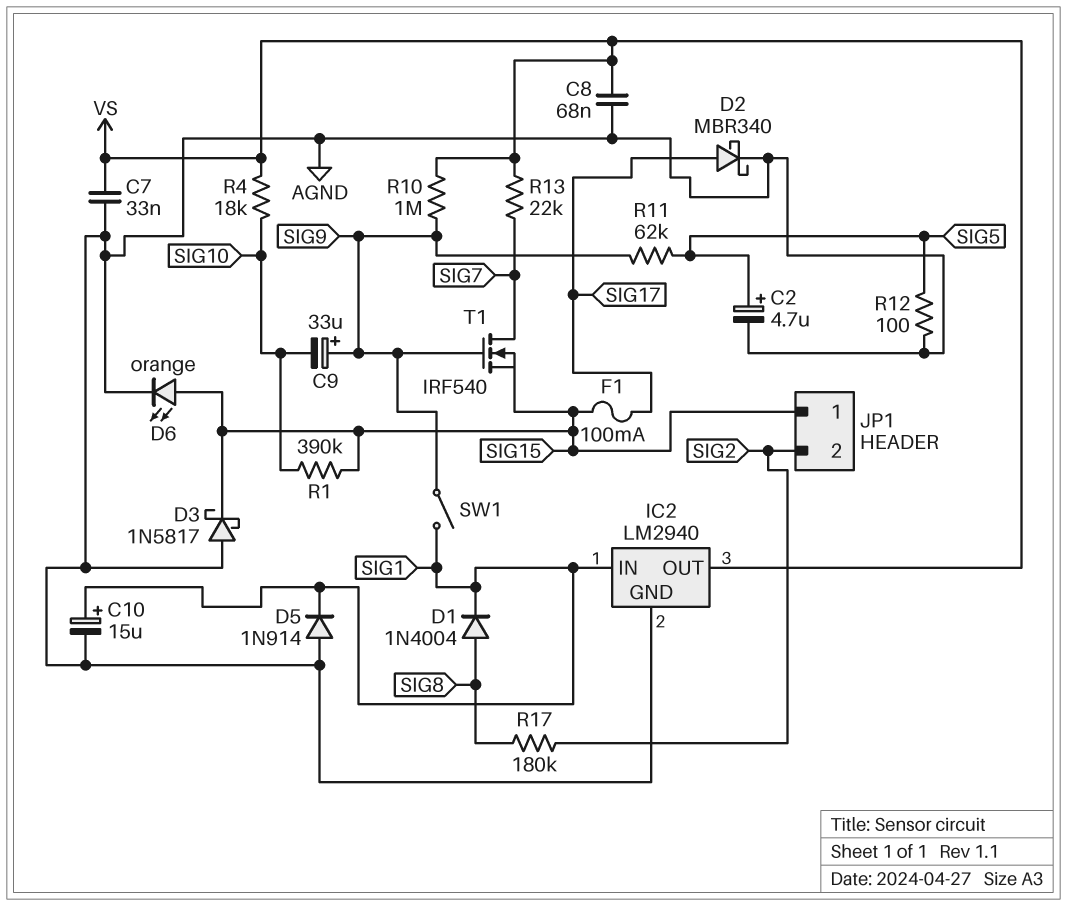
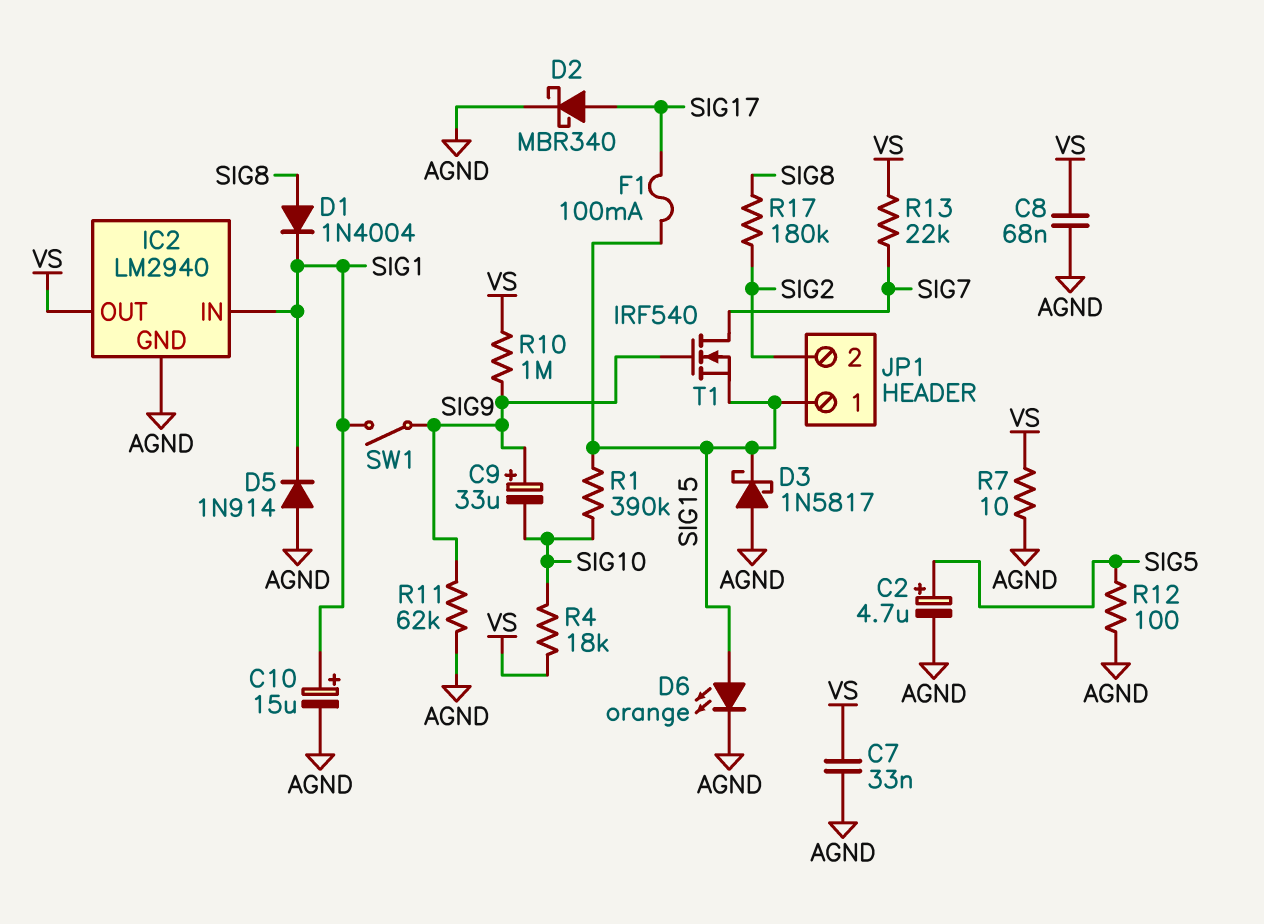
R7: none -> 10 (AGND, VS)
R11: 62k (SIG5, SIG9) -> 62k (AGND, SIG9)

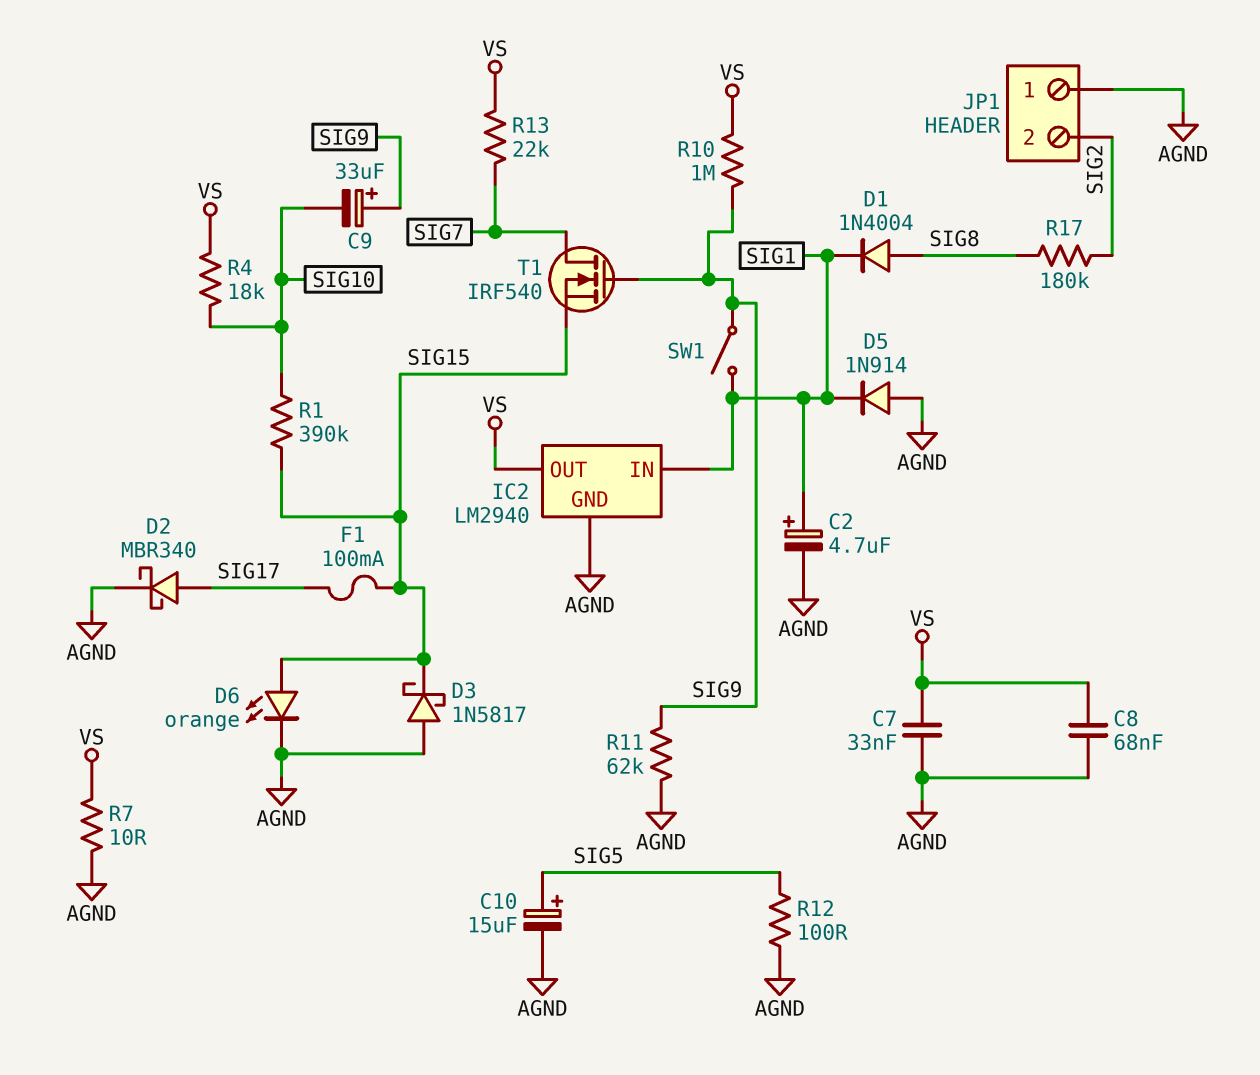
C2: 4.7uF (plus SIG5, minus AGND) -> 4.7uF (plus SIG1, minus AGND)
C10: 15uF (plus SIG1, minus AGND) -> 15uF (plus SIG5, minus AGND)
JP1 pin 1: SIG15 -> AGND

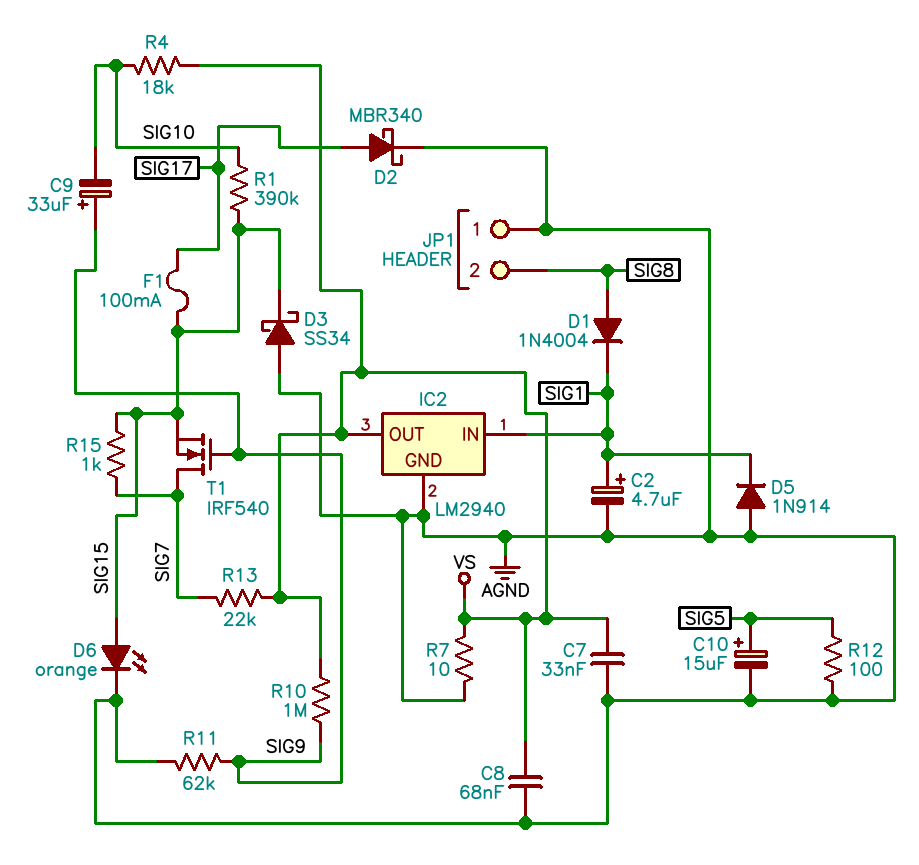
D3: schottky 1N5817 (A AGND, K SIG15) -> schottky SS34 (A AGND, K SIG15)
JP1 pin 2: SIG2 -> SIG8
R15: none -> 1k (SIG7, SIG15)
R17: 180k (SIG2, SIG8) -> none
SW1: switch (SIG1, SIG9) -> none

